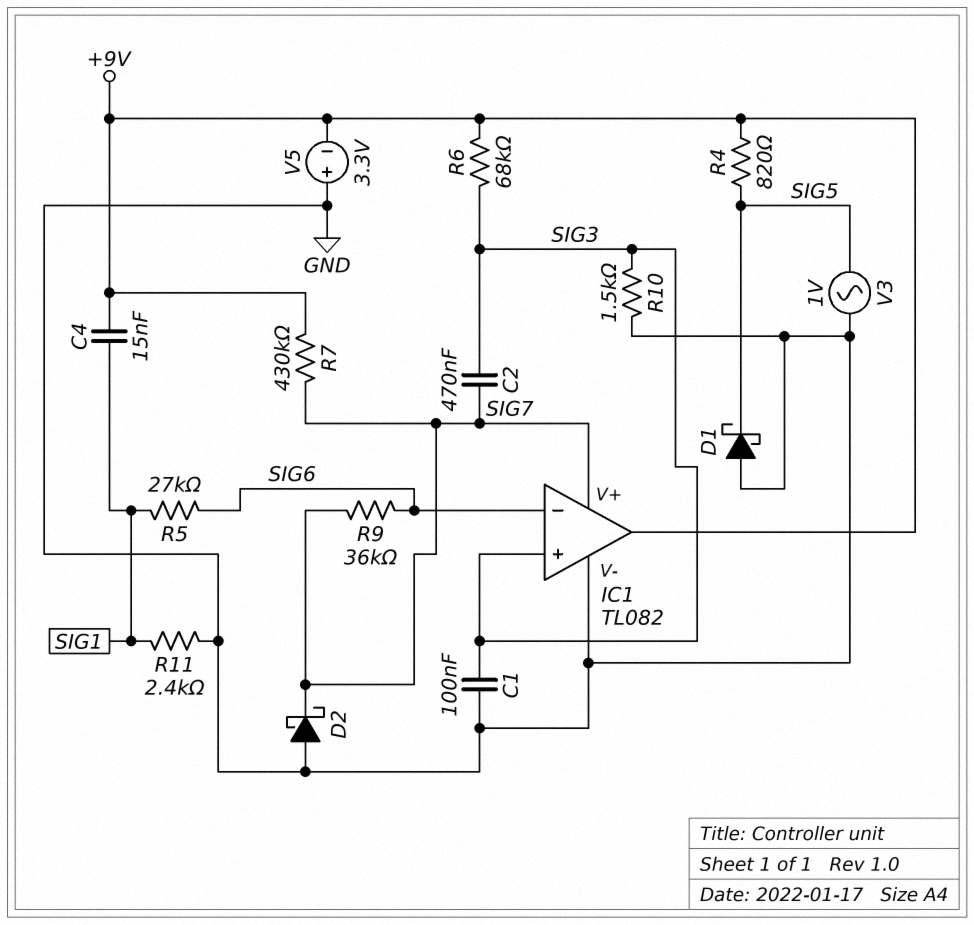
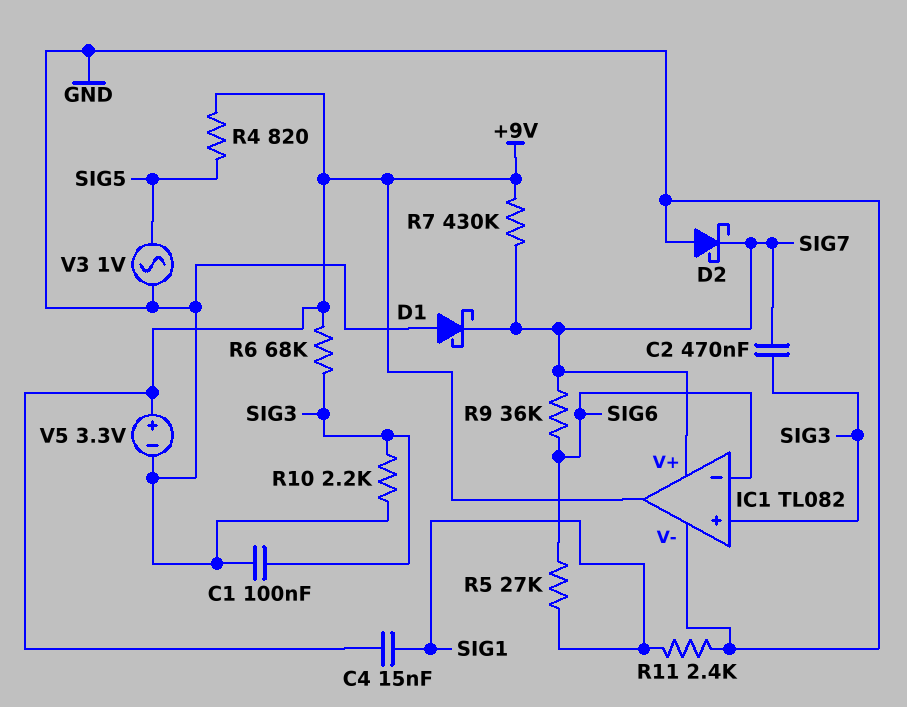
D1: schottky (A GND, K SIG5) -> schottky (A GND, K SIG7)
R10: 1.5k (GND, SIG3) -> 2.2k (GND, SIG3)
V5: 3.3V (plus GND, minus +9V) -> 3.3V (plus +9V, minus GND)

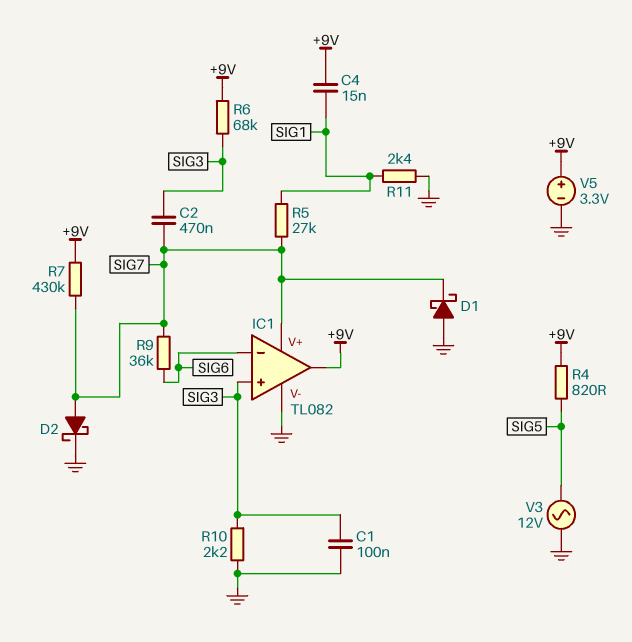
D2: schottky (A GND, K SIG7) -> schottky (A SIG7, K GND)
R5: 27k (SIG1, SIG6) -> 27k (SIG1, SIG7)
V3: AC 1V (GND, SIG5) -> AC 12V (GND, SIG5)

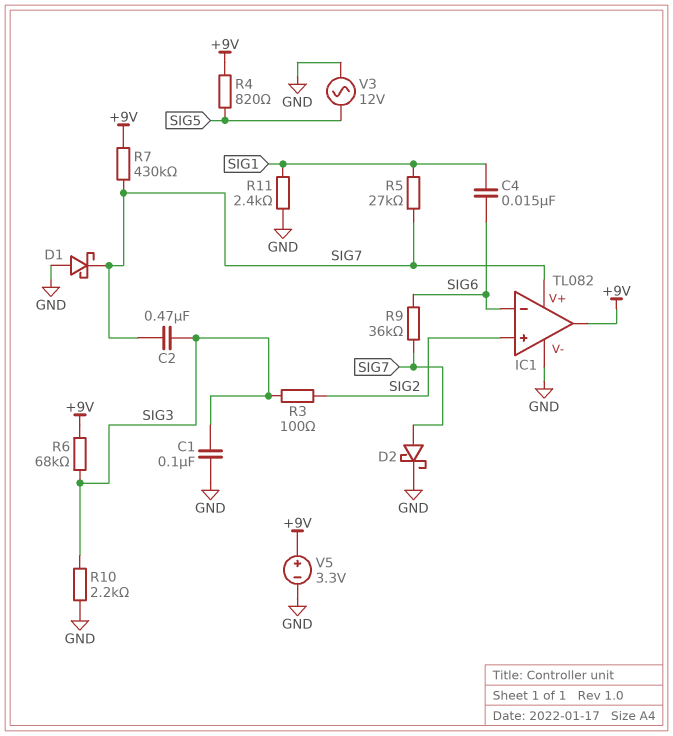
C4: 15nF (+9V, SIG1) -> 15nF (SIG1, SIG6)
IC1 pin in+: SIG3 -> SIG2
R3: none -> 100 (SIG2, SIG3)

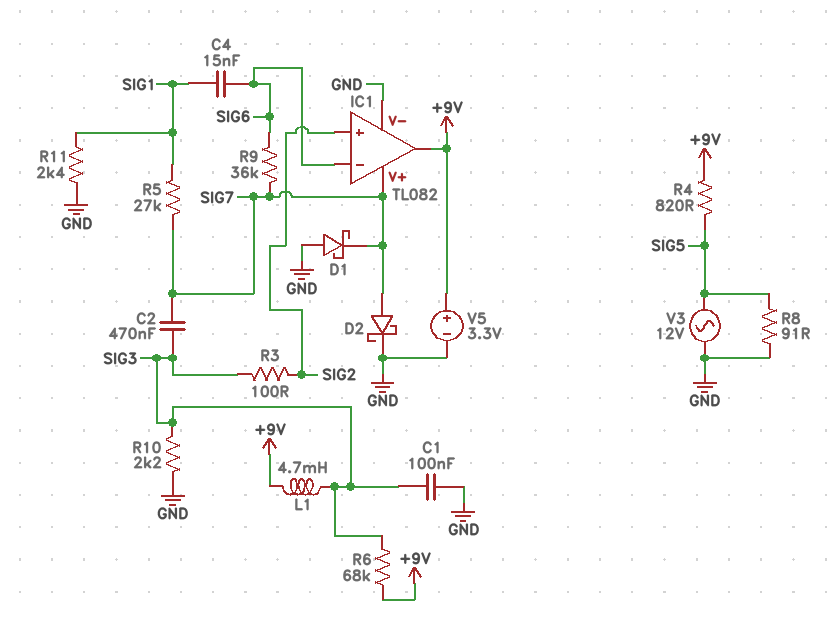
L1: none -> 4.7mH (+9V, SIG3)
R7: 430k (+9V, SIG7) -> none
R8: none -> 91 (GND, SIG5)

